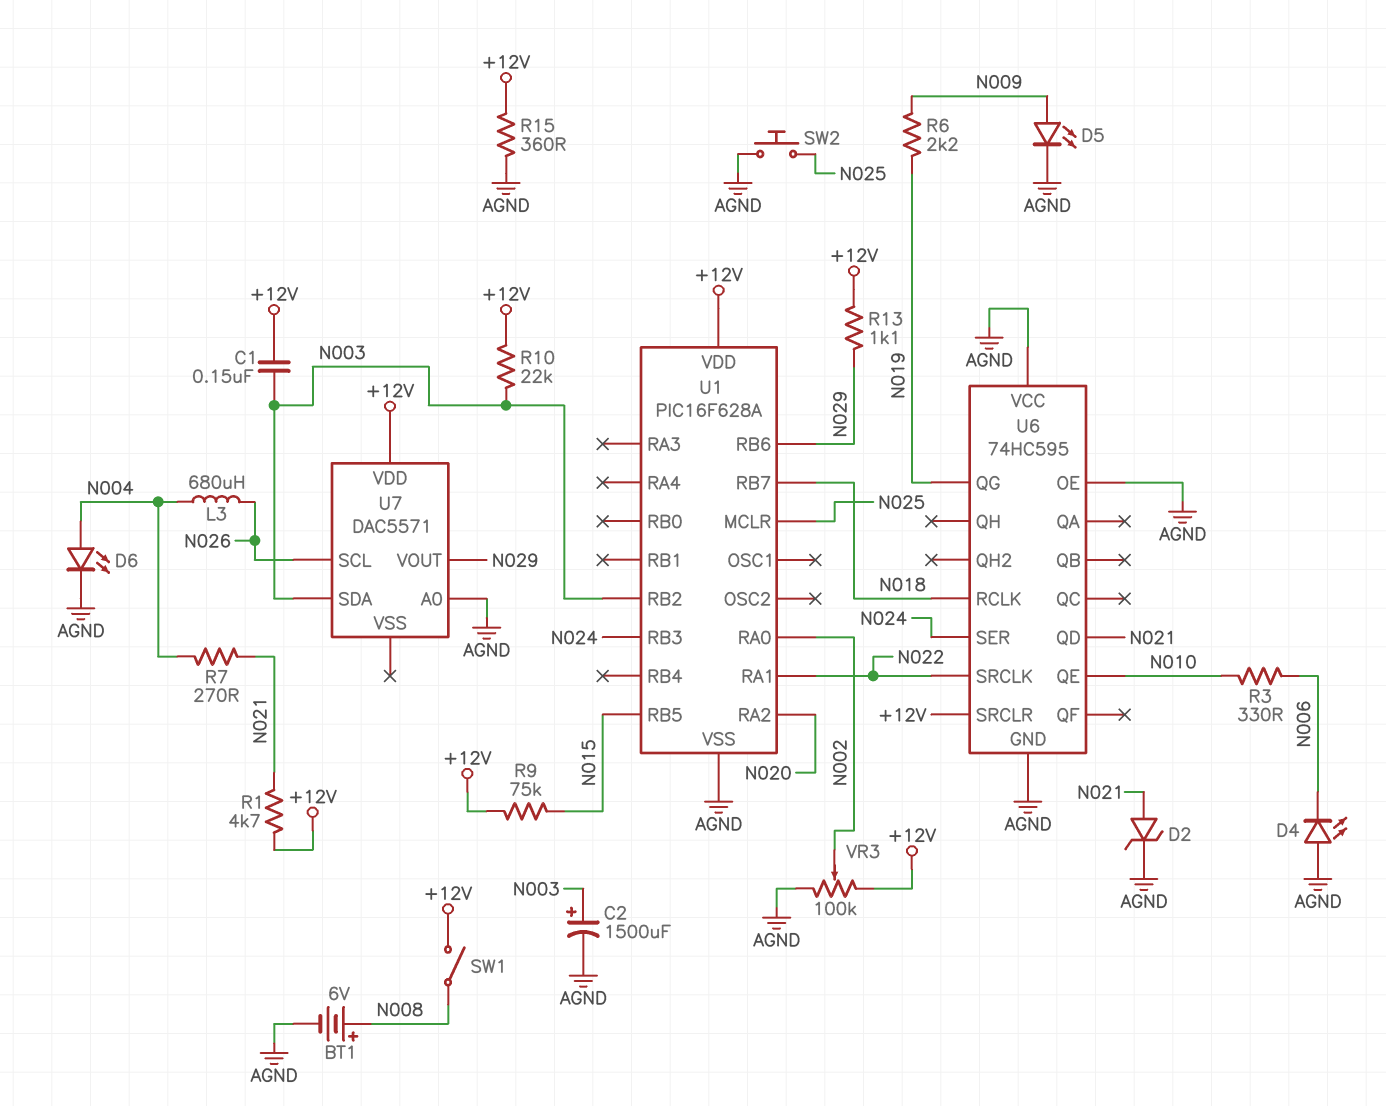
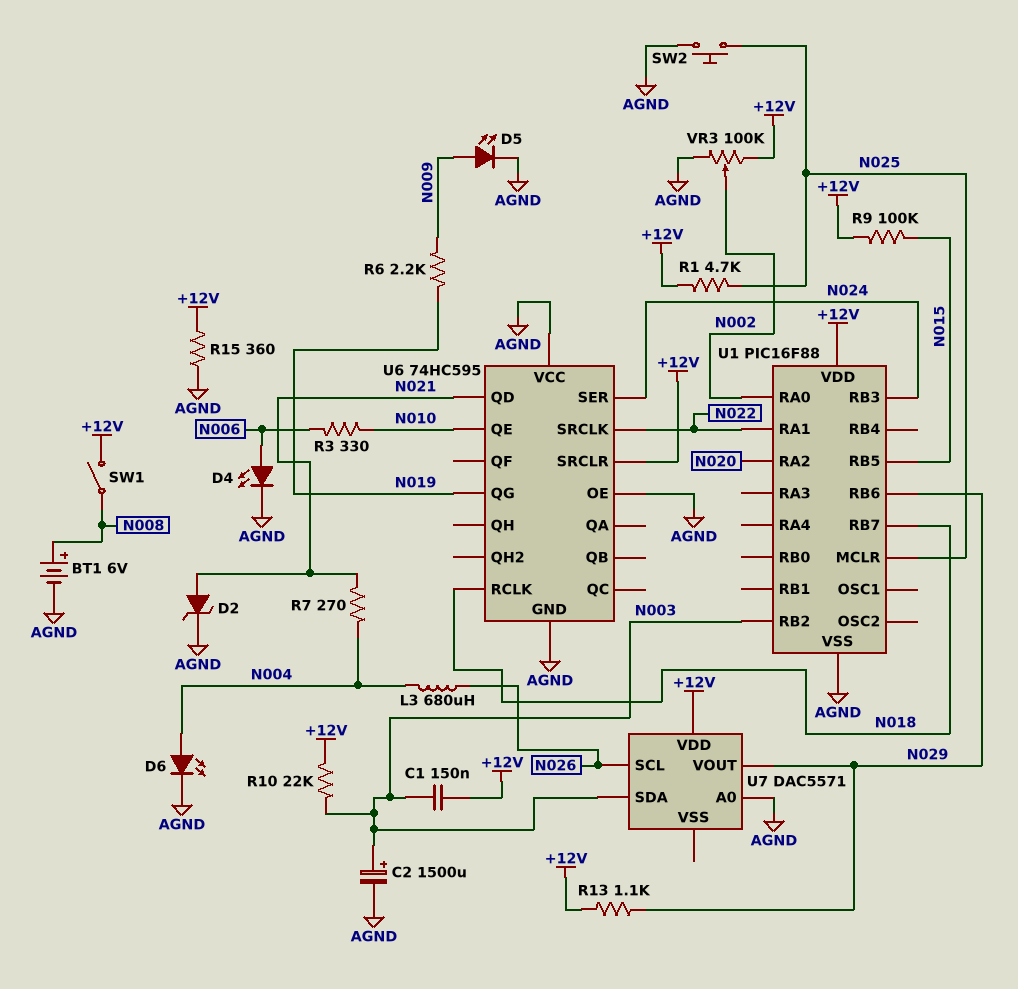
D4: LED (A AGND, K N006) -> LED (A N006, K AGND)
R1: 4.7k (+12V, N021) -> 4.7k (+12V, N025)
R9: 75k (+12V, N015) -> 100k (+12V, N015)
U1: PIC16F628A -> PIC16F88

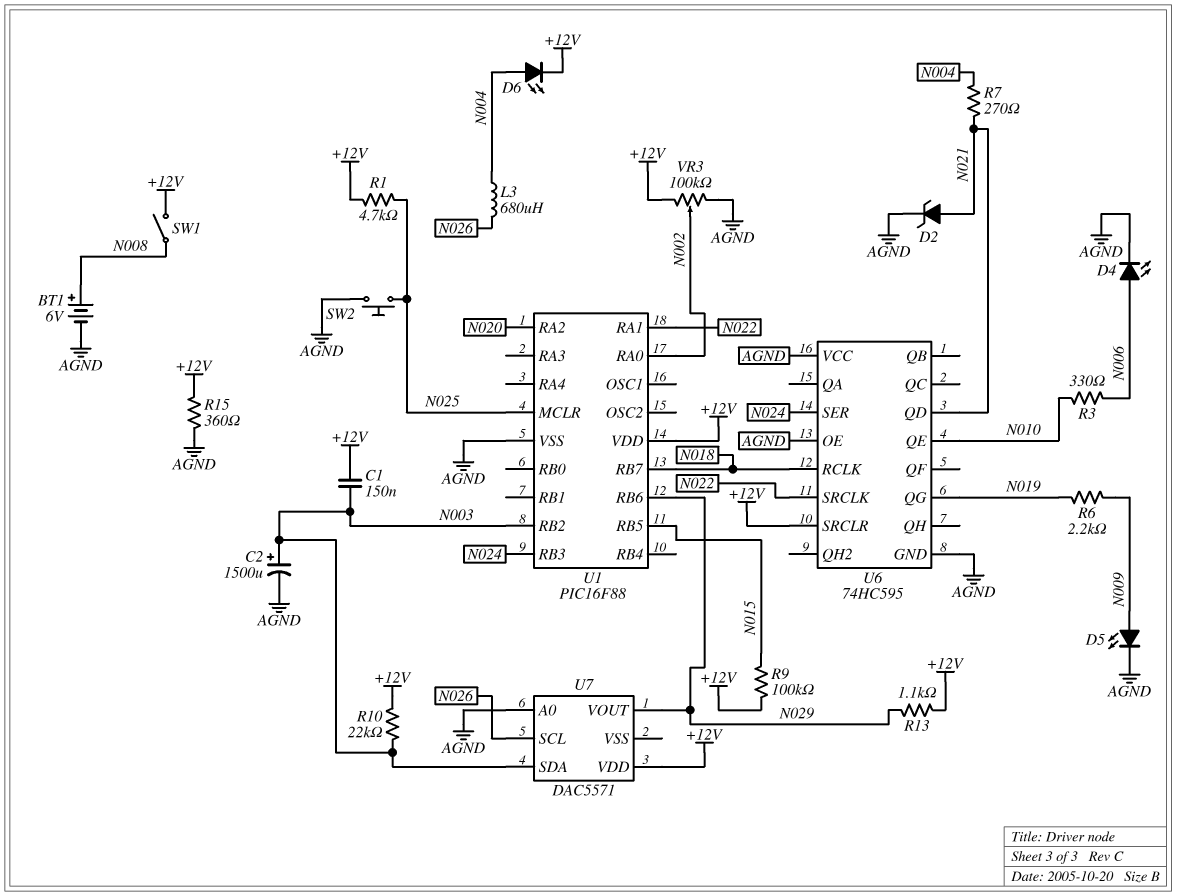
D6: LED (A N004, K AGND) -> LED (A N004, K +12V)

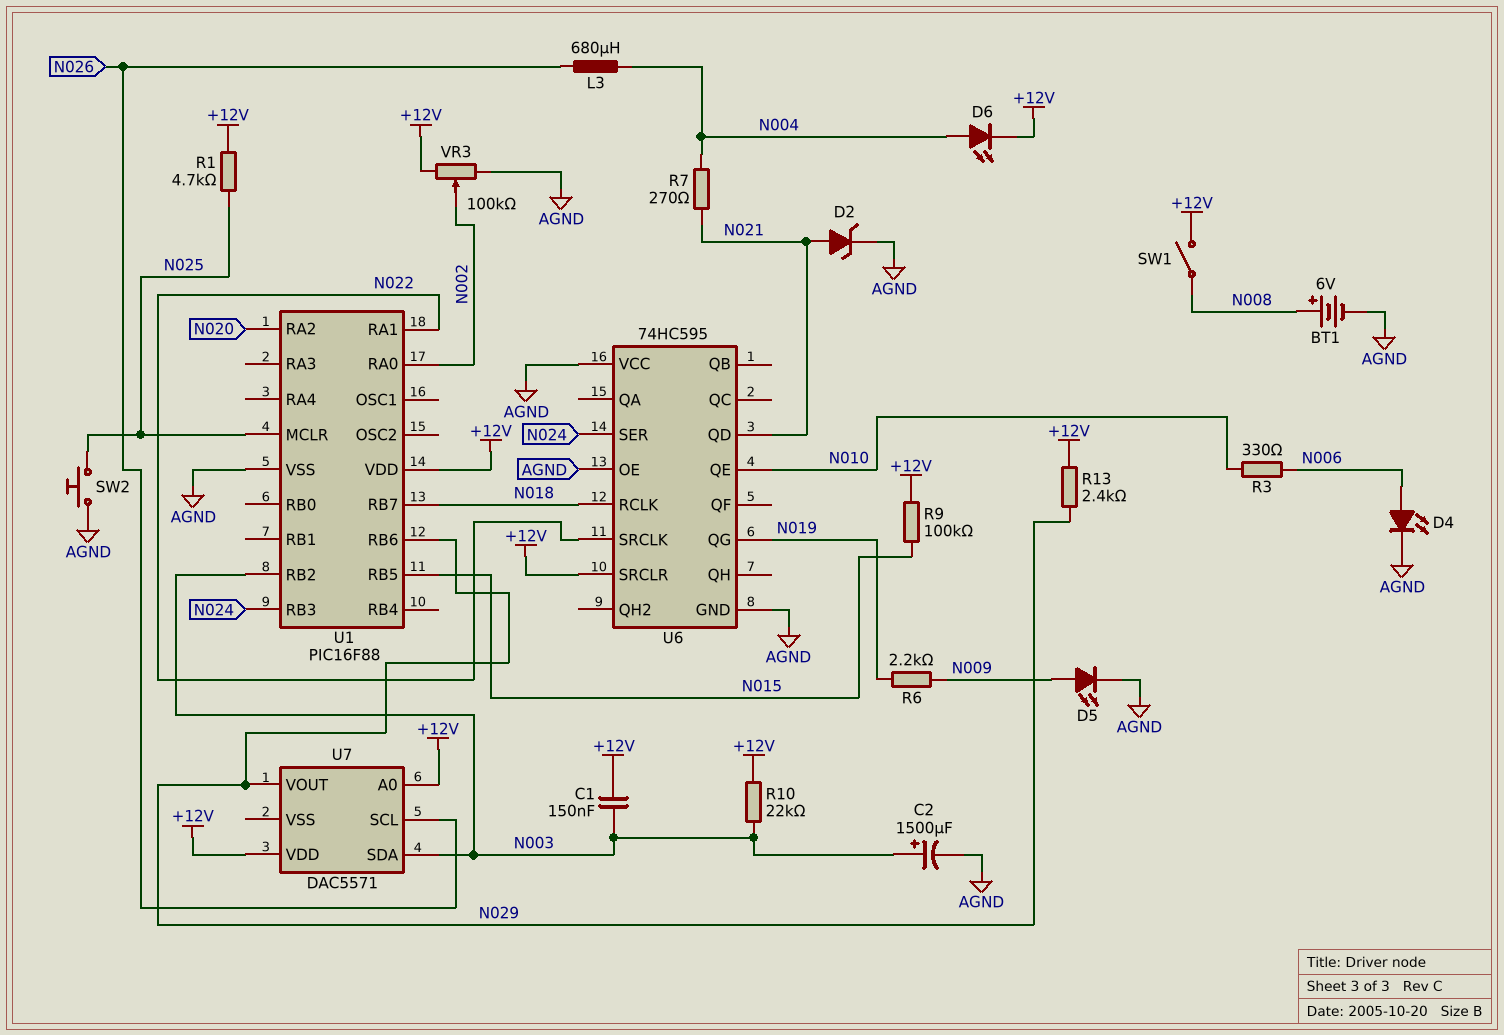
R13: 1.1k (+12V, N029) -> 2.4k (+12V, N029)
R15: 360 (+12V, AGND) -> none
U7 pin A0: AGND -> +12V

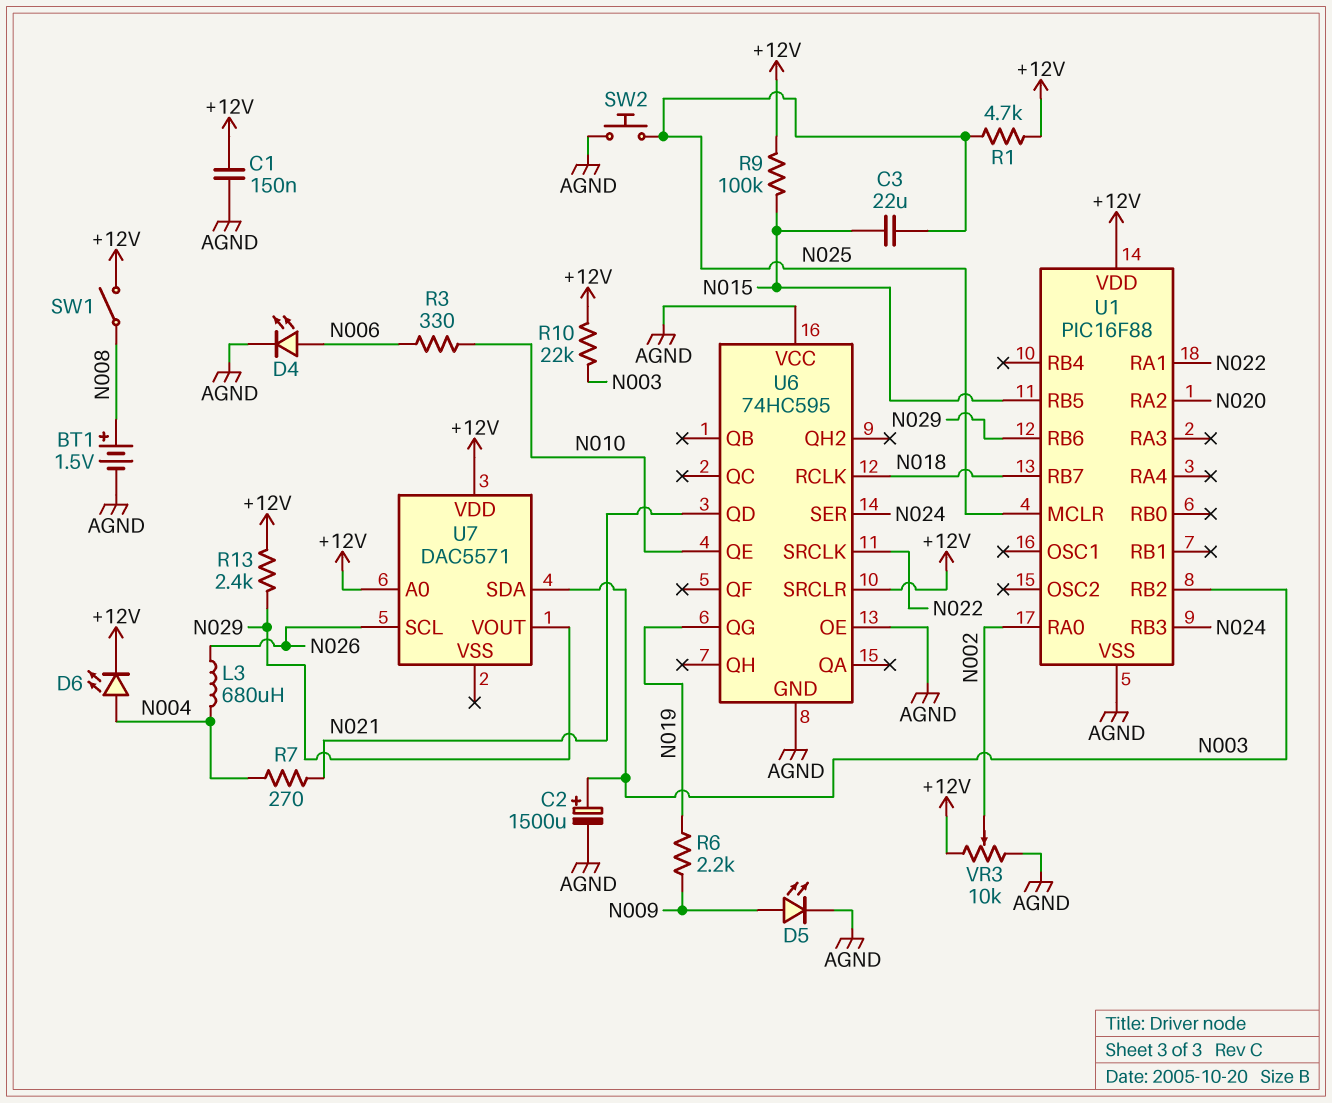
BT1: 6V (plus N008, minus AGND) -> 1.5V (plus N008, minus AGND)
C1: 150nF (+12V, N003) -> 150nF (+12V, AGND)
C3: none -> 22uF (N015, N025)
D2: zener (A N021, K AGND) -> none
VR3: 100k (+12V, AGND, wiper N002) -> 10k (+12V, AGND, wiper N002)

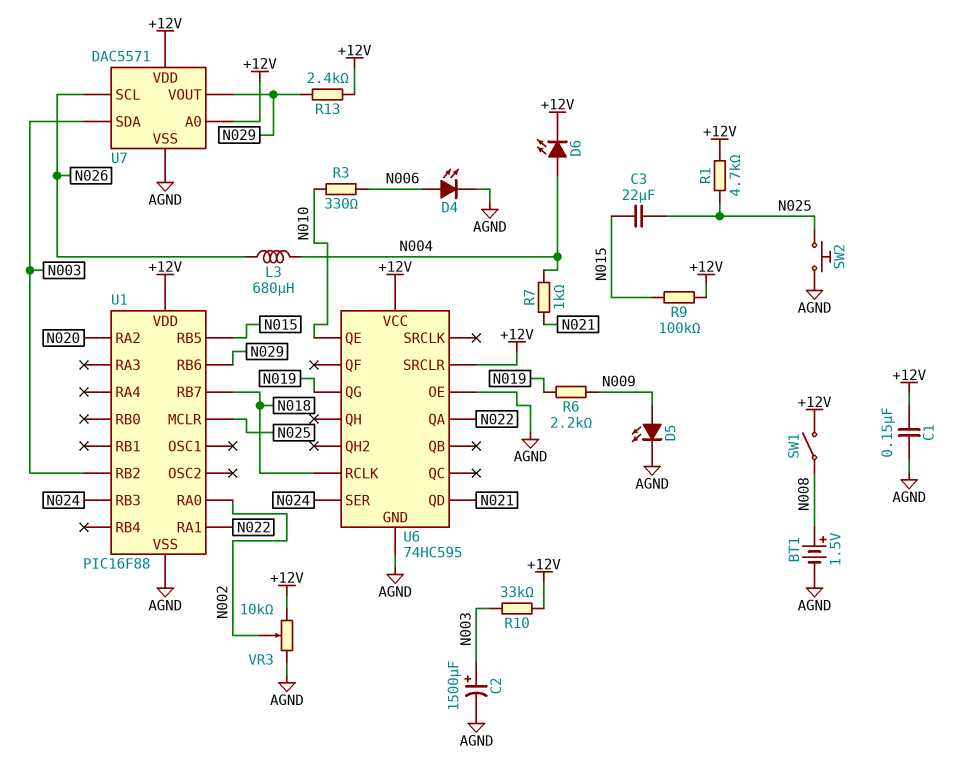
R7: 270 (N004, N021) -> 1k (N004, N021)
R10: 22k (+12V, N003) -> 33k (+12V, N003)
U6 pin QA: none -> N022
U6 pin SRCLK: N022 -> none
U6 pin VCC: AGND -> +12V
U7 pin VSS: none -> AGND

